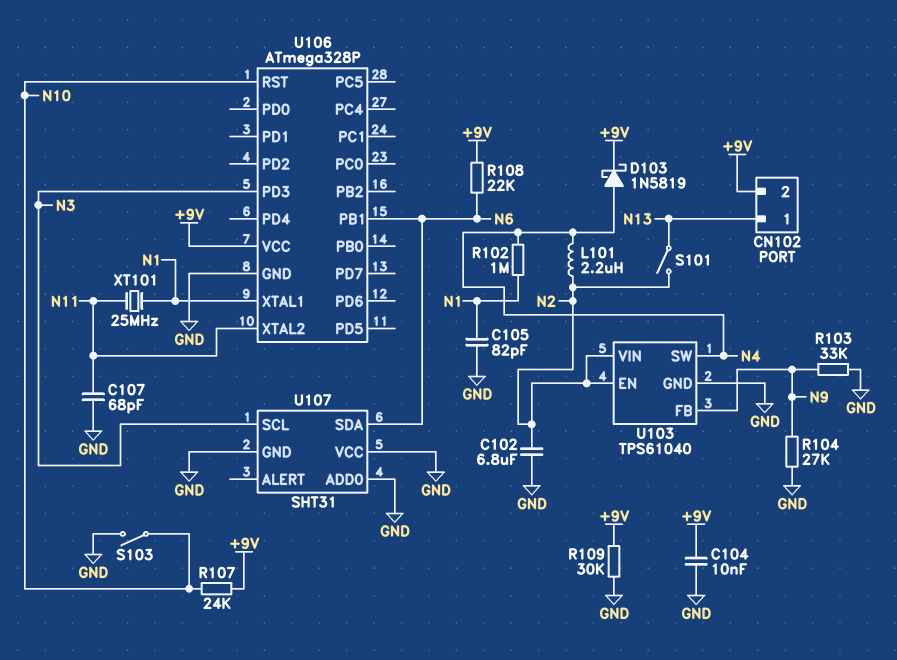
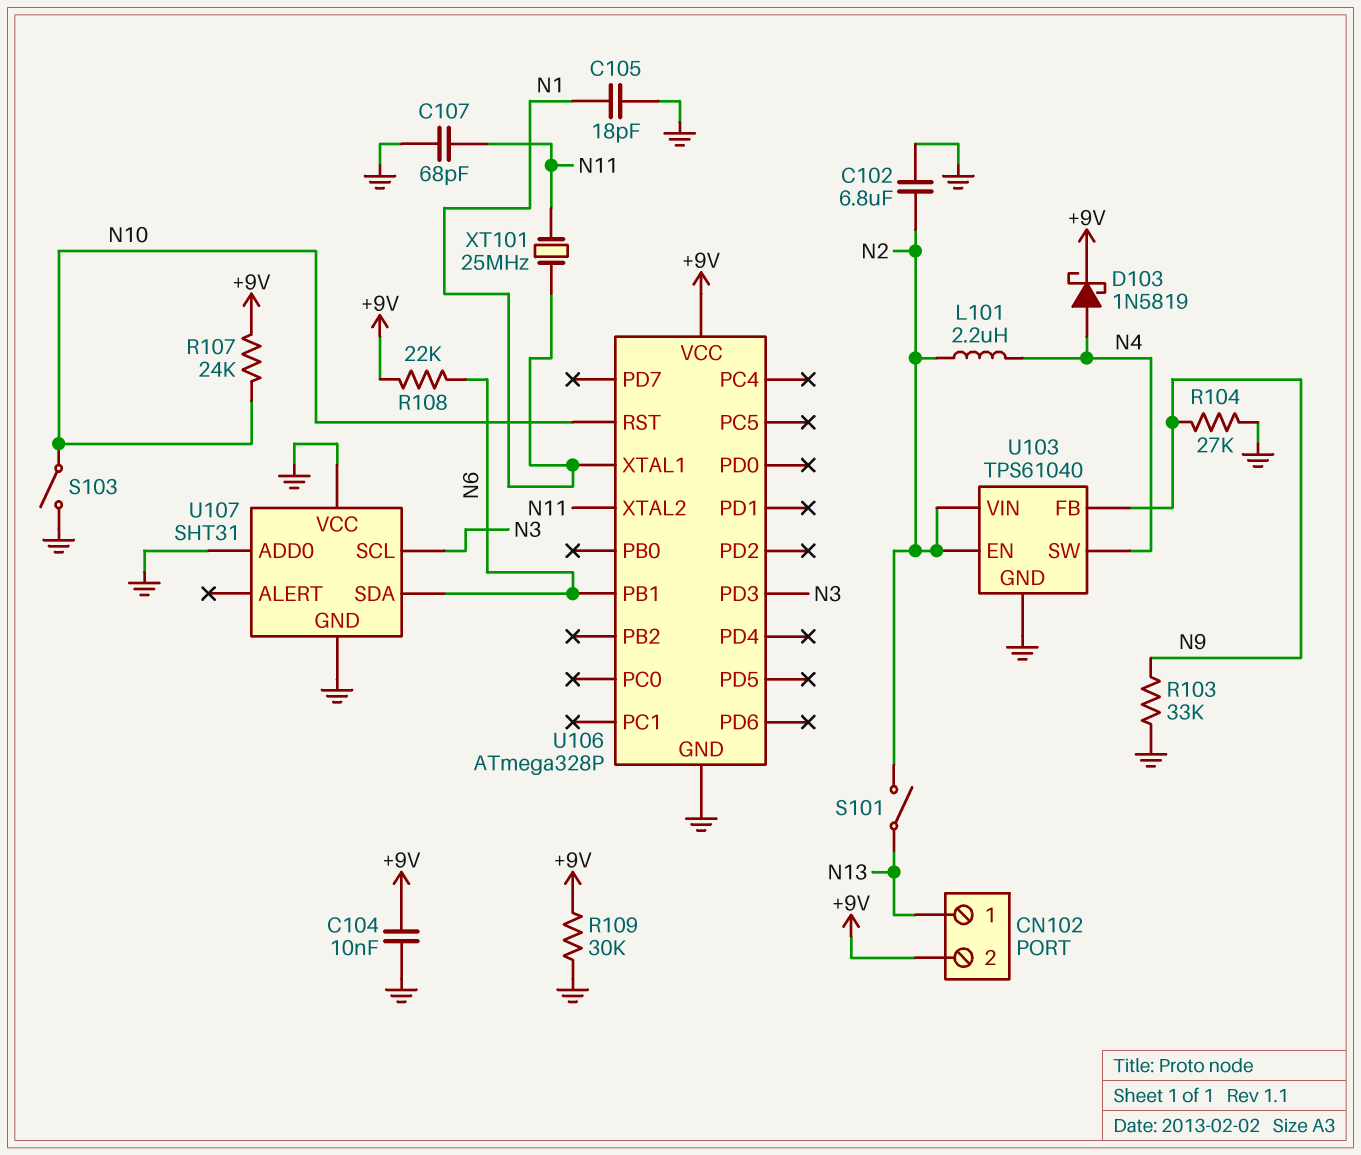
C105: 82pF (GND, N1) -> 18pF (GND, N1)
R102: 1M (N1, N4) -> none

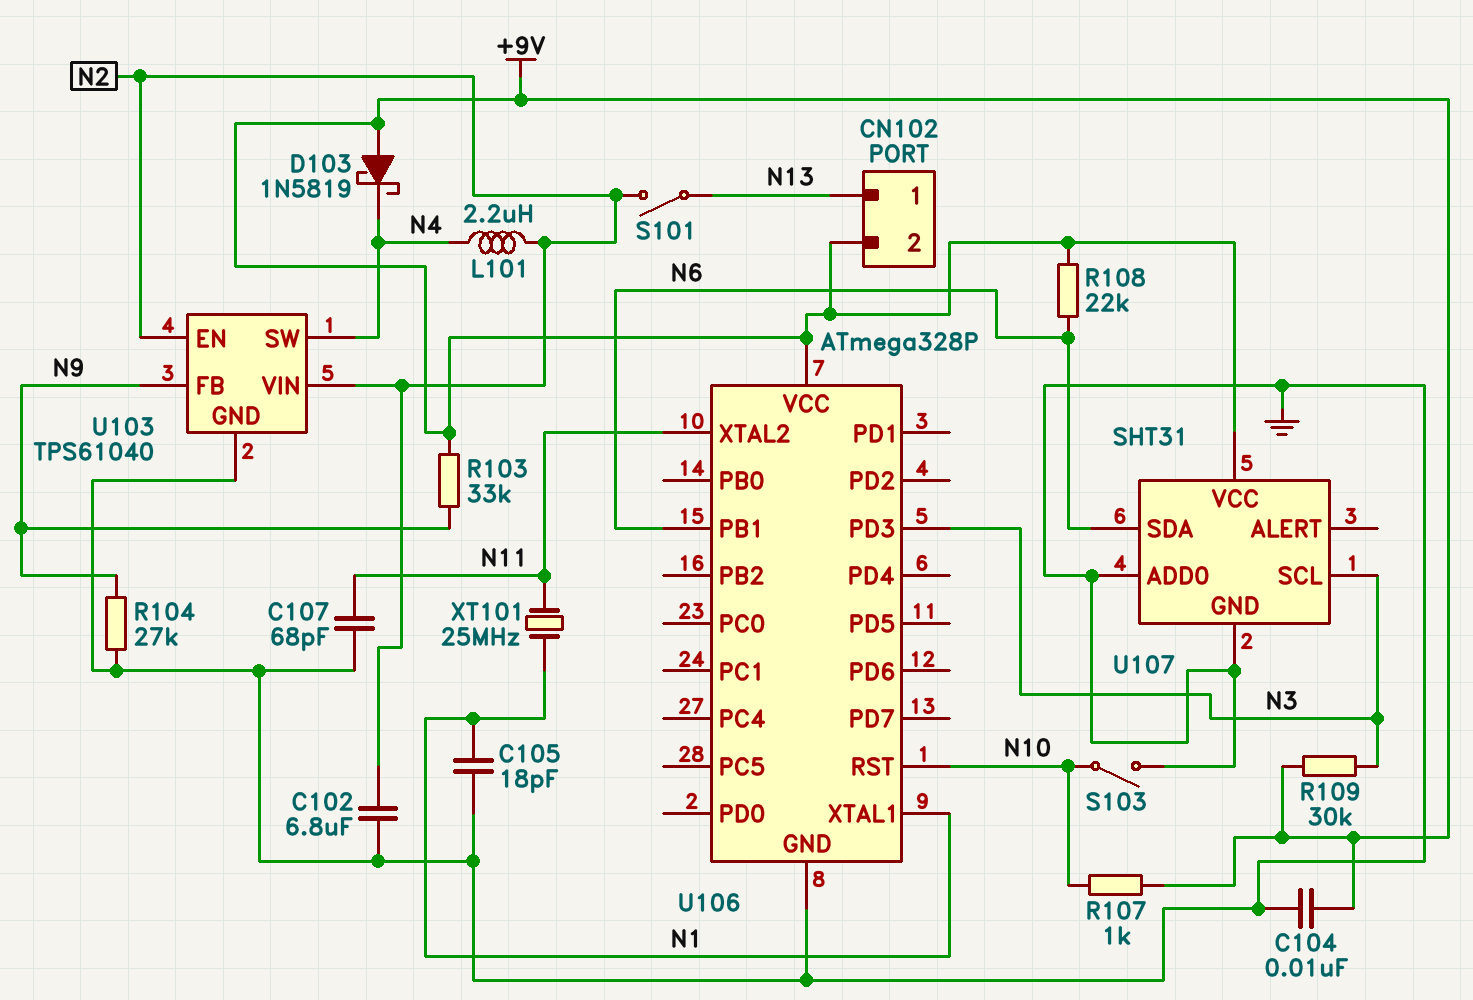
D103: schottky 1N5819 (A N4, K +9V) -> schottky 1N5819 (A +9V, K N4)
R103: 33k (GND, N9) -> 33k (+9V, N9)
R107: 24k (+9V, N10) -> 1k (+9V, N10)
R109: 30k (+9V, GND) -> 30k (+9V, N3)
U107 pin VCC: GND -> +9V

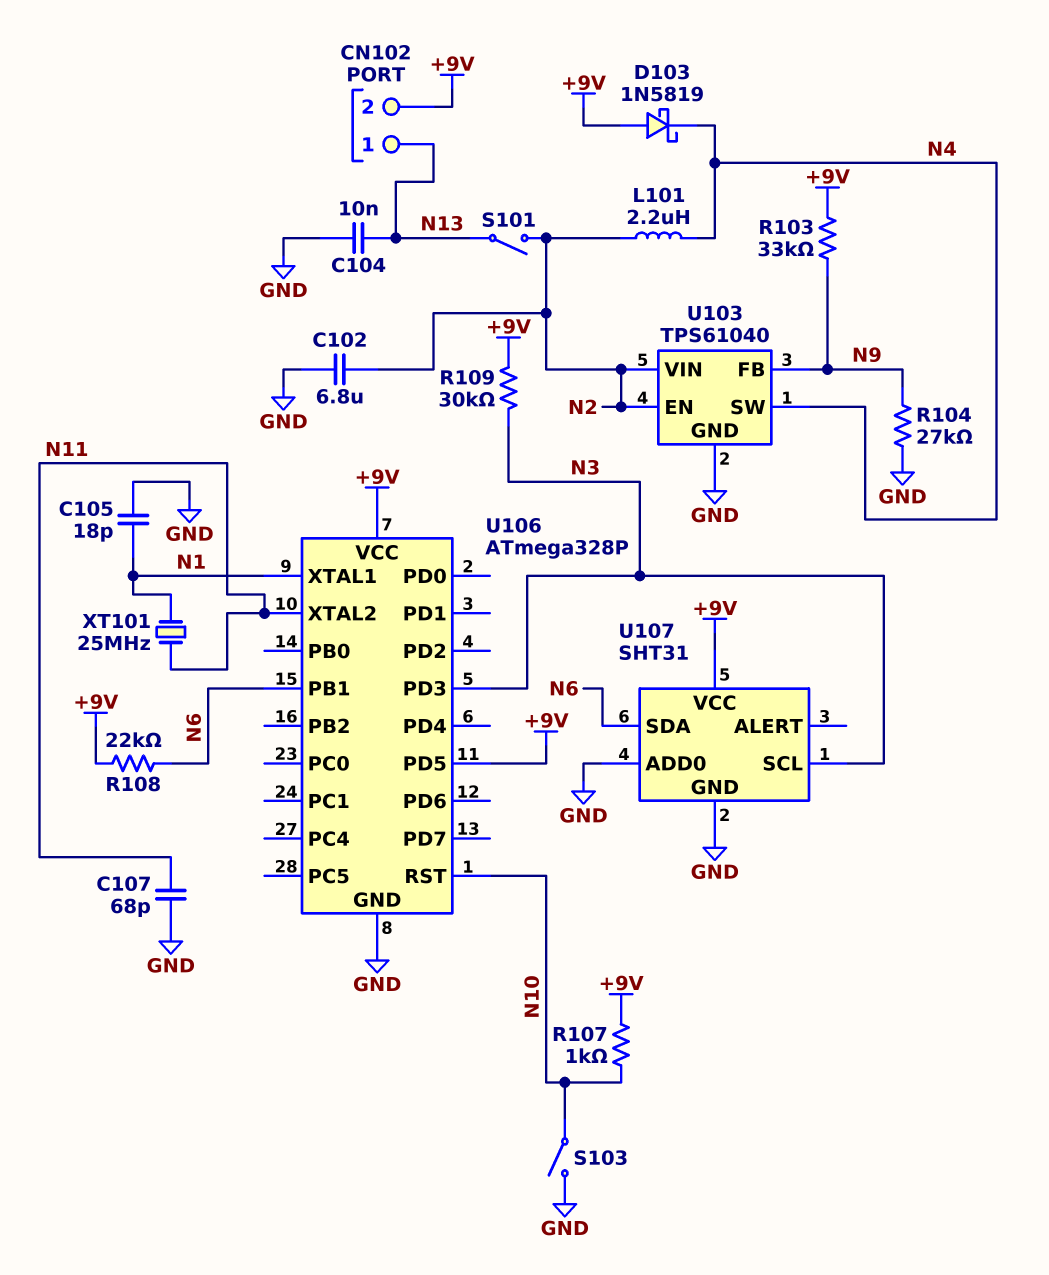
C104: 10nF (+9V, GND) -> 10nF (GND, N13)
U106 pin PD5: none -> +9V

